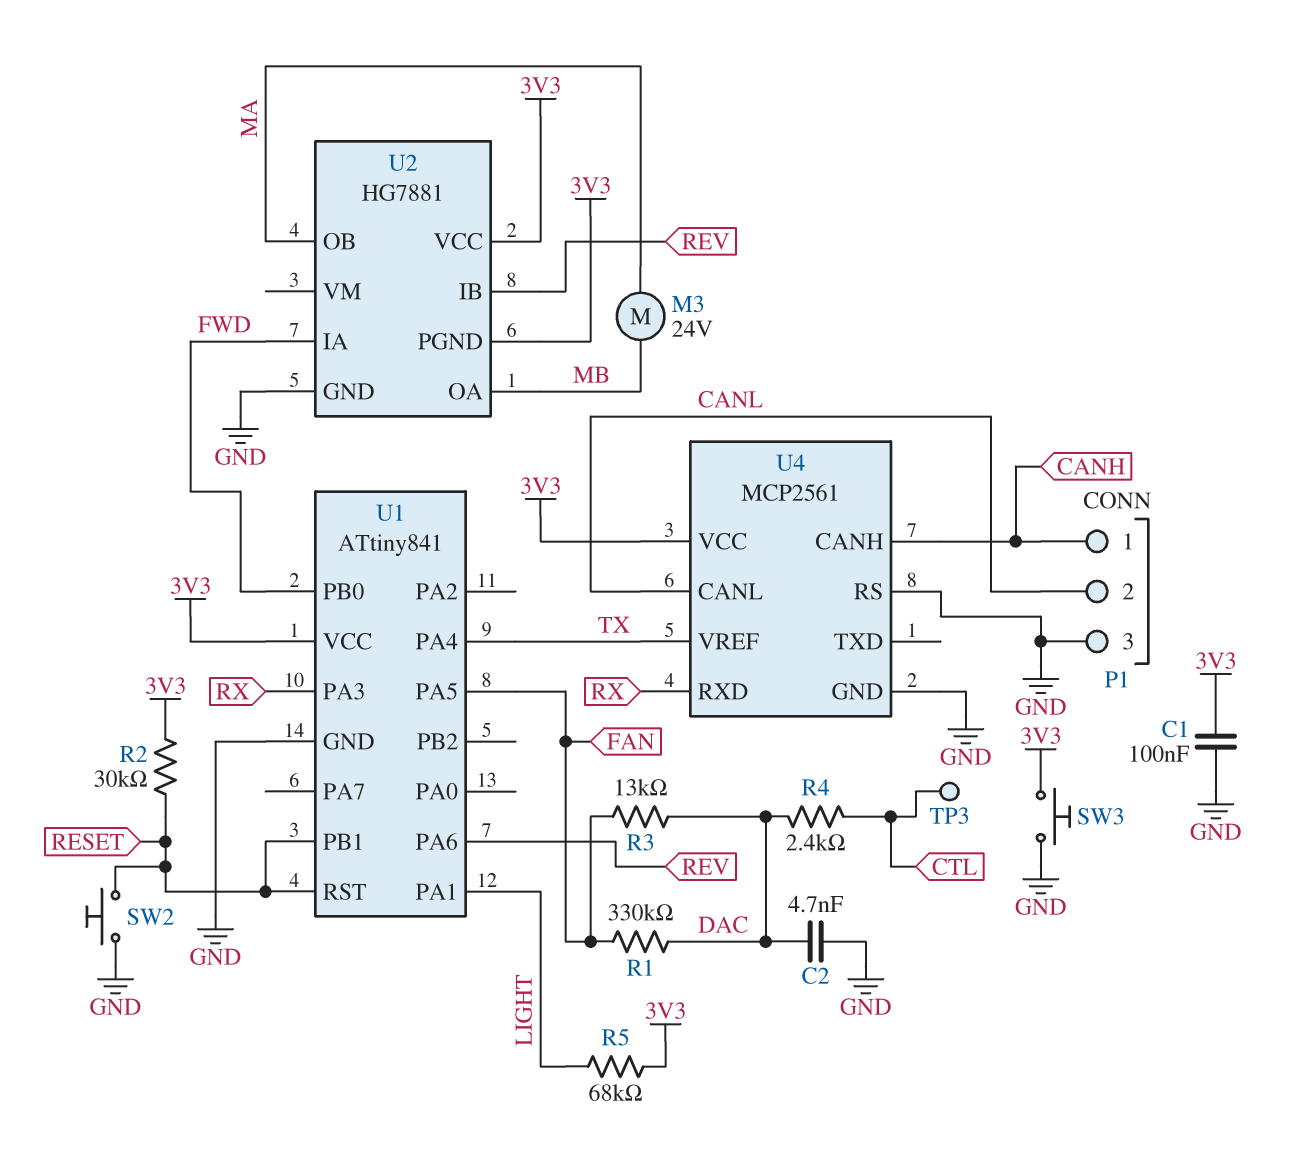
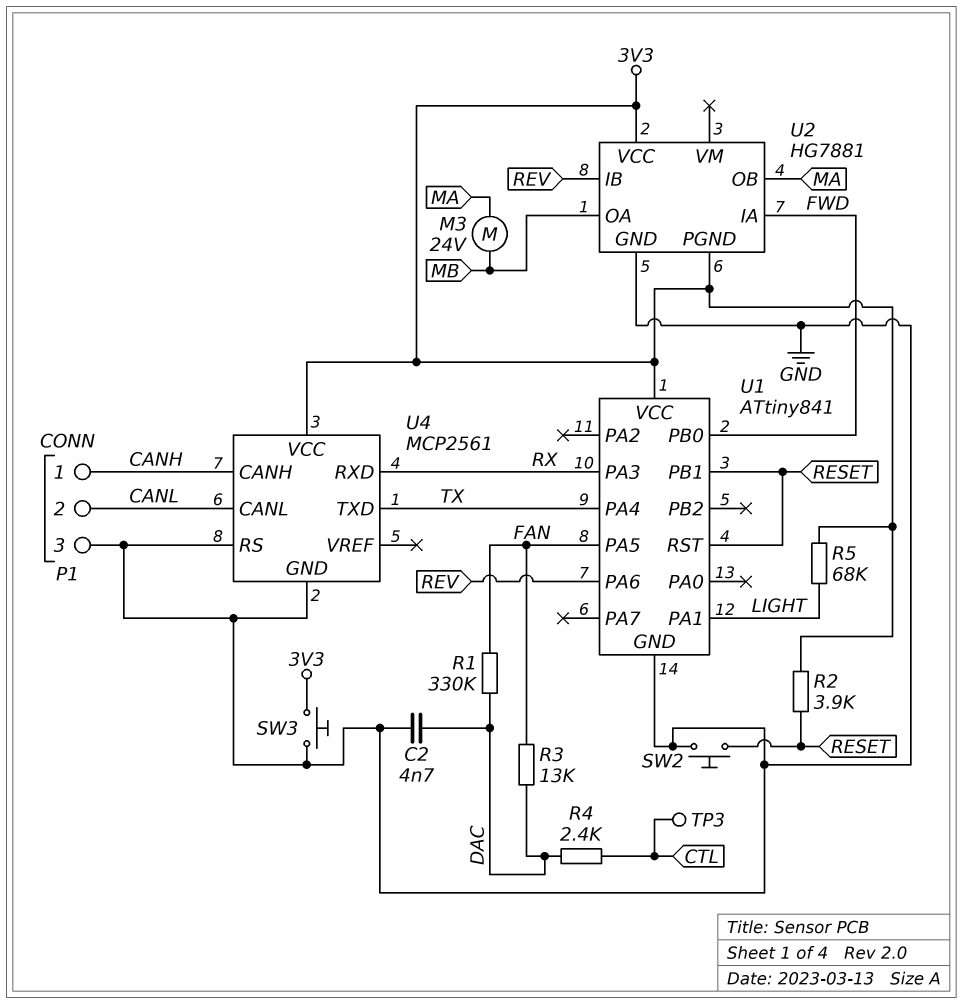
C1: 100nF (3V3, GND) -> none
R2: 30k (3V3, RESET) -> 3.9k (3V3, RESET)
U4 pin TXD: none -> TX
U4 pin VREF: TX -> none

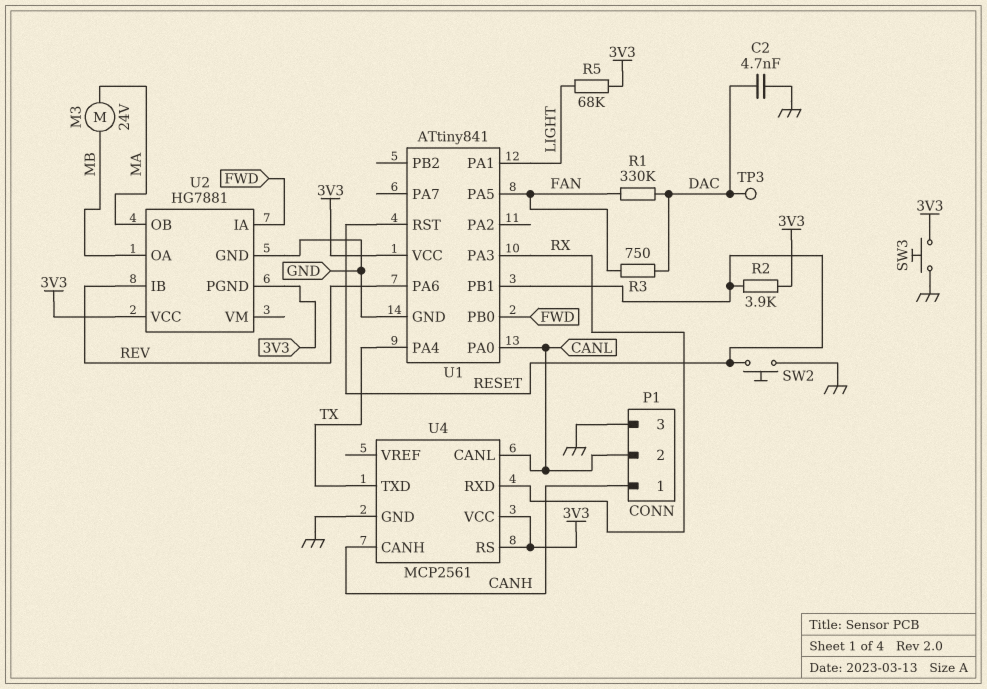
R3: 13k (DAC, FAN) -> 750 (DAC, FAN)
R4: 2.4k (CTL, DAC) -> none
TP3: test point (CTL) -> test point (DAC)
U1 pin PA0: none -> CANL
U4 pin RS: GND -> 3V3

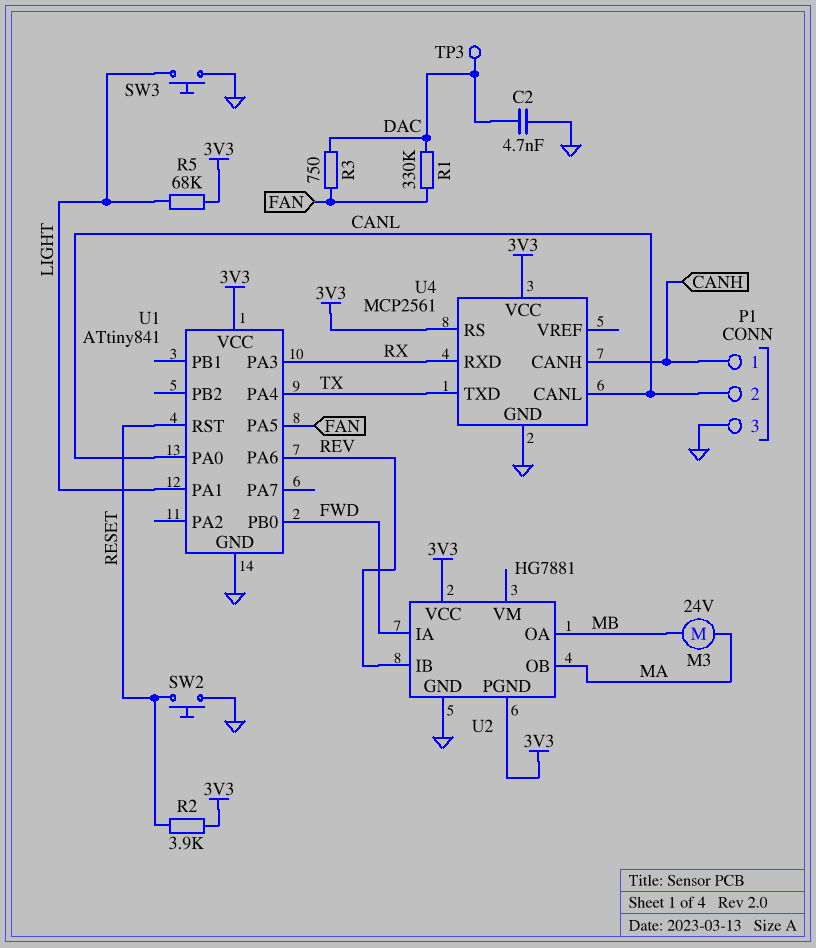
SW3: button (3V3, GND) -> button (GND, LIGHT)
U1 pin PB1: RESET -> none

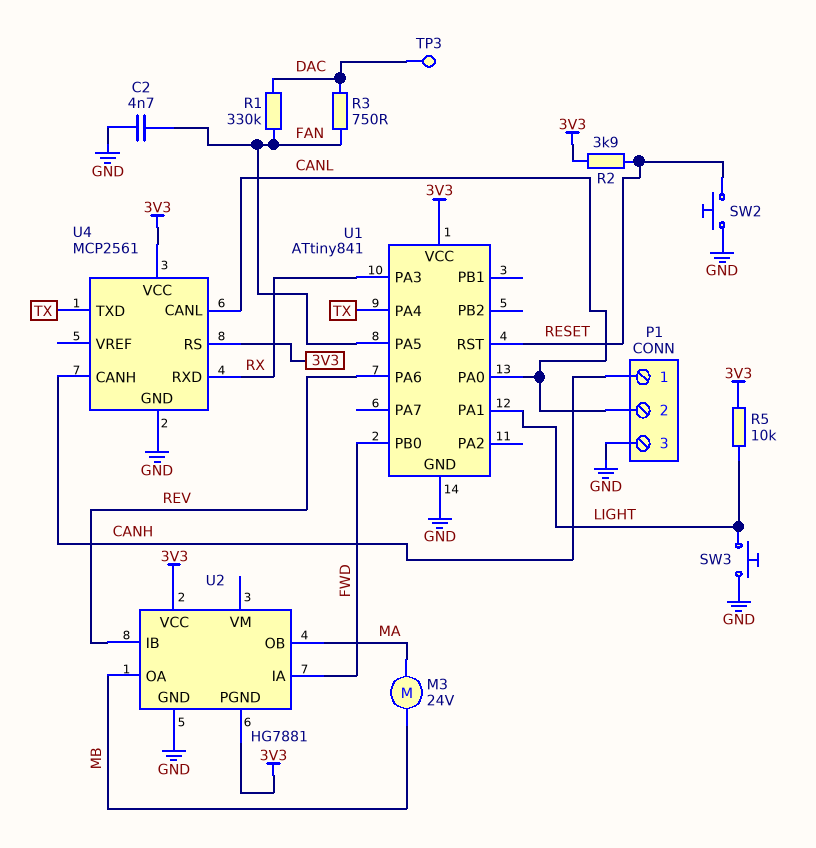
C2: 4.7nF (DAC, GND) -> 4.7nF (FAN, GND)
R5: 68k (3V3, LIGHT) -> 10k (3V3, LIGHT)

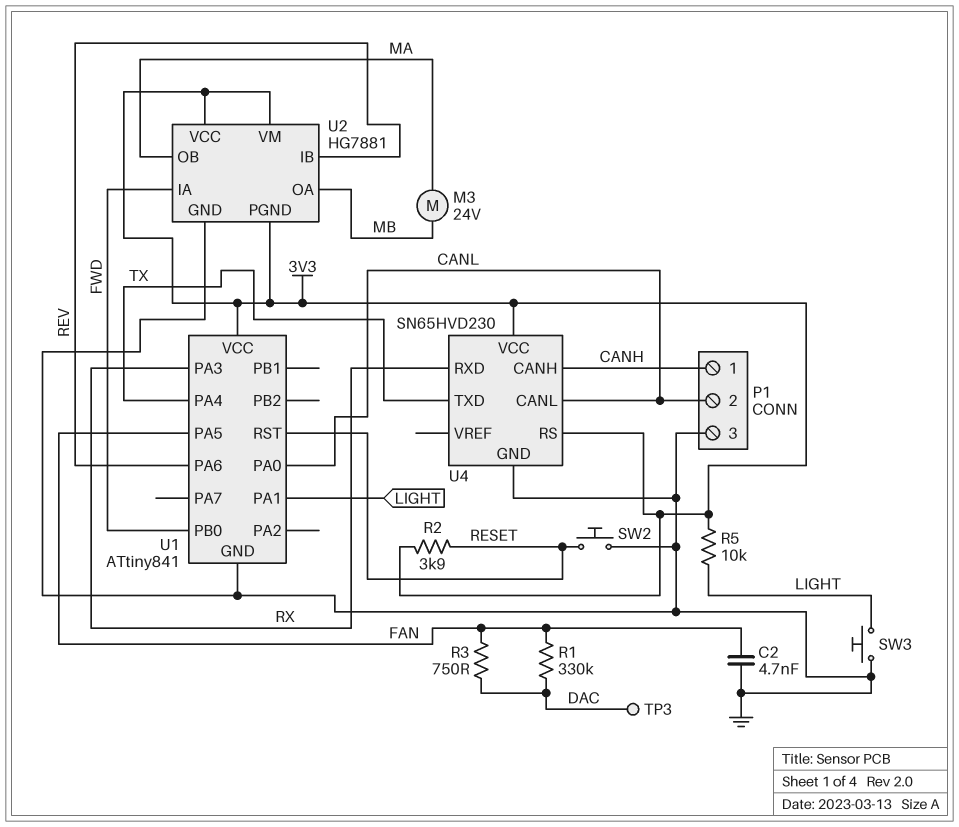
U2 pin VM: none -> 3V3
U4: MCP2561 -> SN65HVD230

